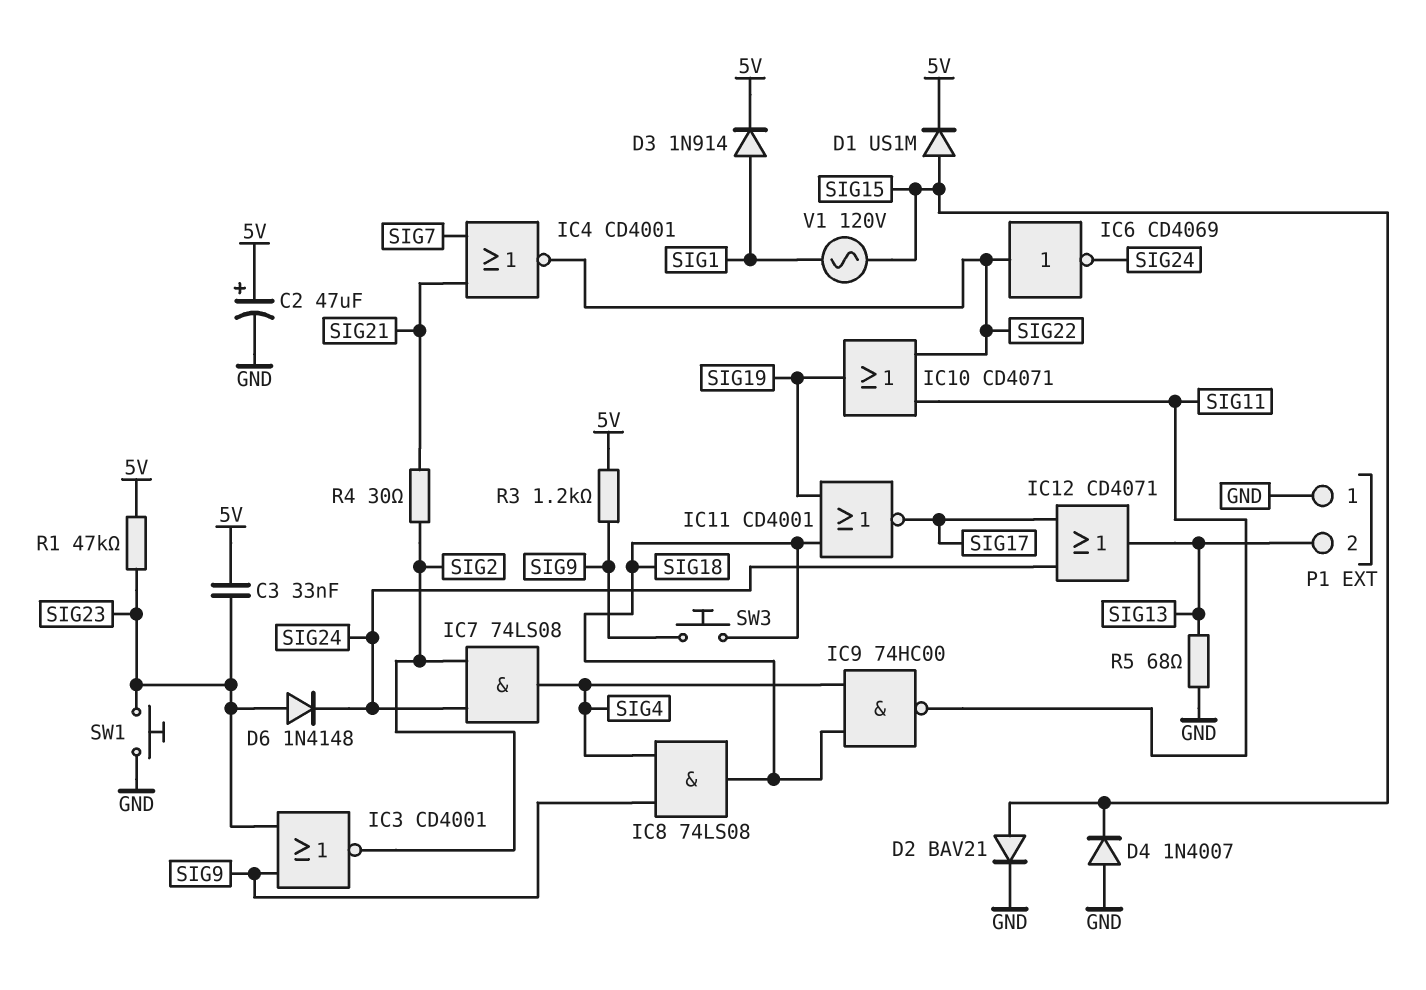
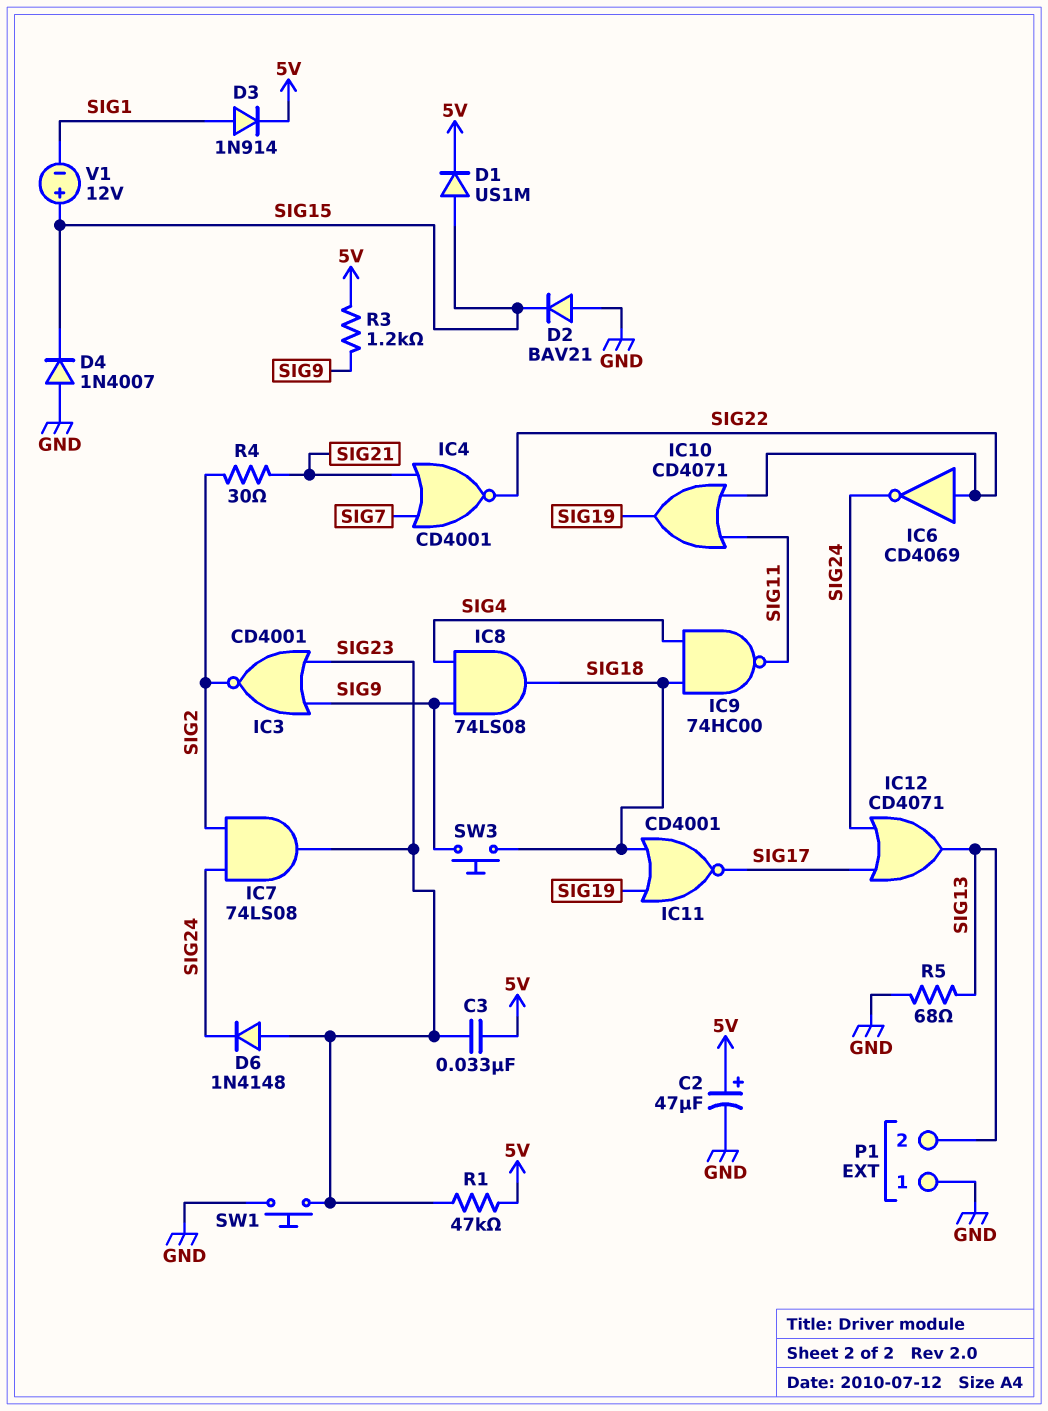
D2: diode BAV21 (A SIG15, K GND) -> diode BAV21 (A GND, K SIG15)
IC7: AND 74LS08 (in SIG2, in SIG24, out SIG4) -> AND 74LS08 (in SIG2, in SIG24, out SIG23)
V1: AC 120V (SIG1, SIG15) -> 12V (plus SIG15, minus SIG1)

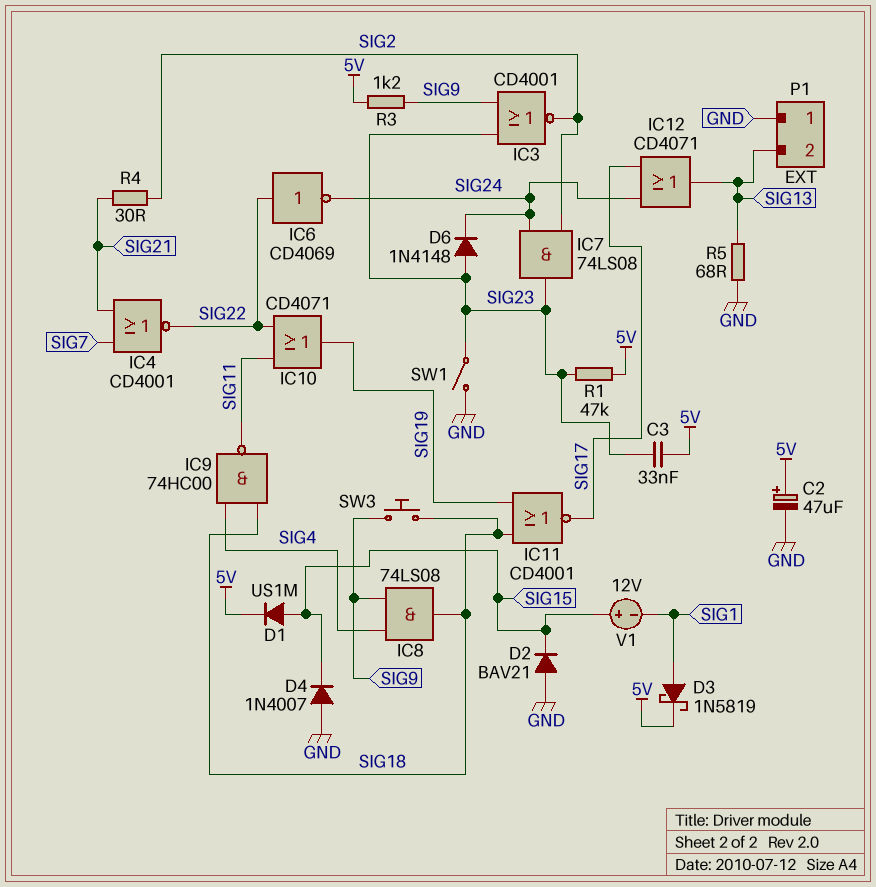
D3: diode 1N914 (A SIG1, K 5V) -> schottky 1N5819 (A SIG1, K 5V)
SW1: button (GND, SIG23) -> switch (GND, SIG23)

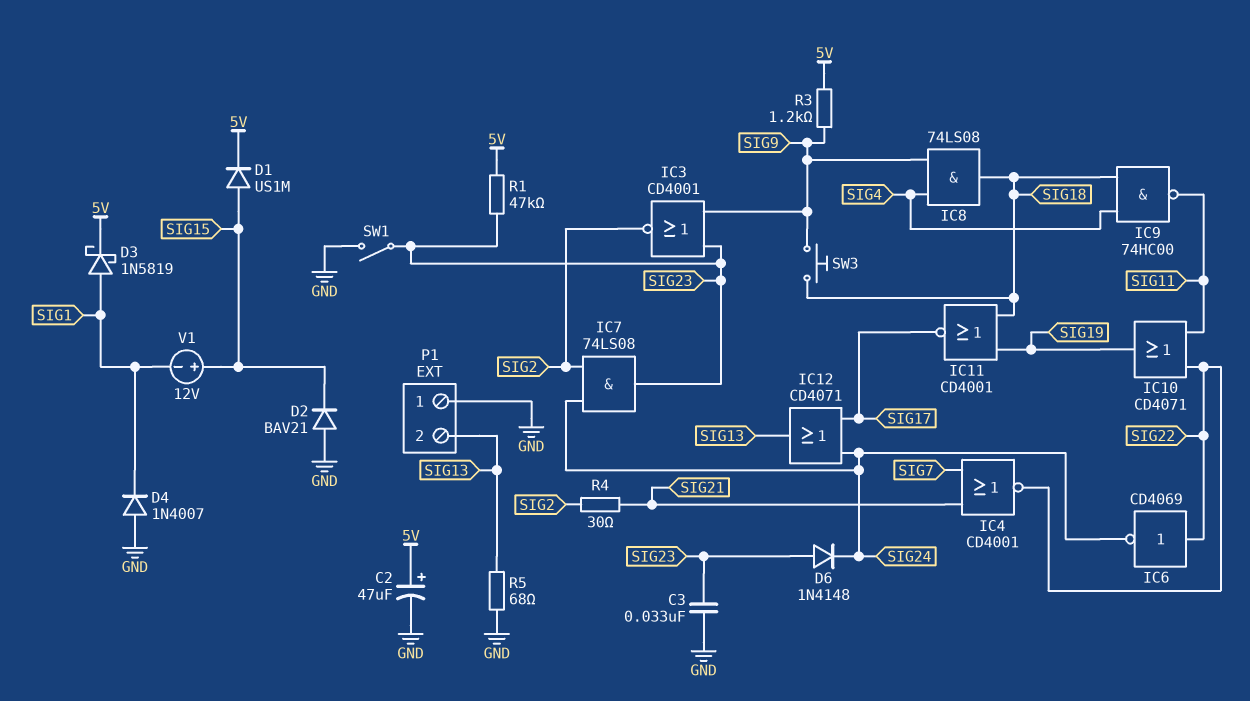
C3: 33nF (5V, SIG23) -> 33nF (GND, SIG23)
D4: diode 1N4007 (A GND, K SIG15) -> diode 1N4007 (A GND, K SIG1)

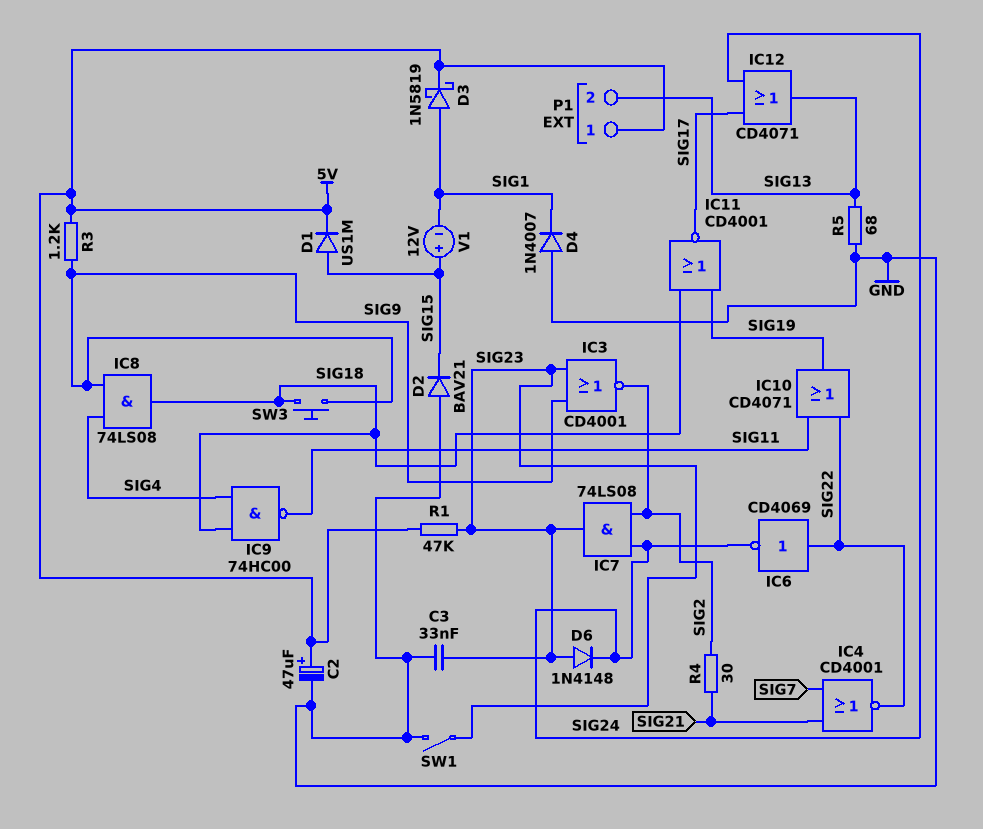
P1 pin 1: GND -> 5V

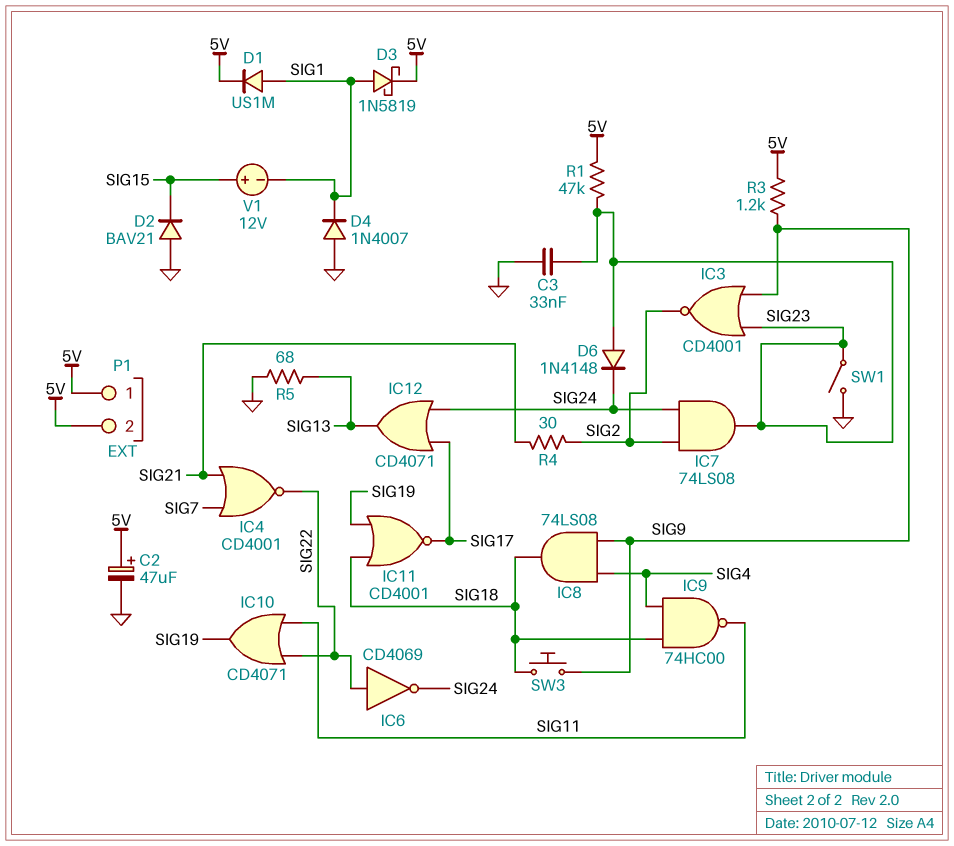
D1: diode US1M (A SIG15, K 5V) -> diode US1M (A SIG1, K 5V)
P1 pin 2: SIG13 -> 5V

